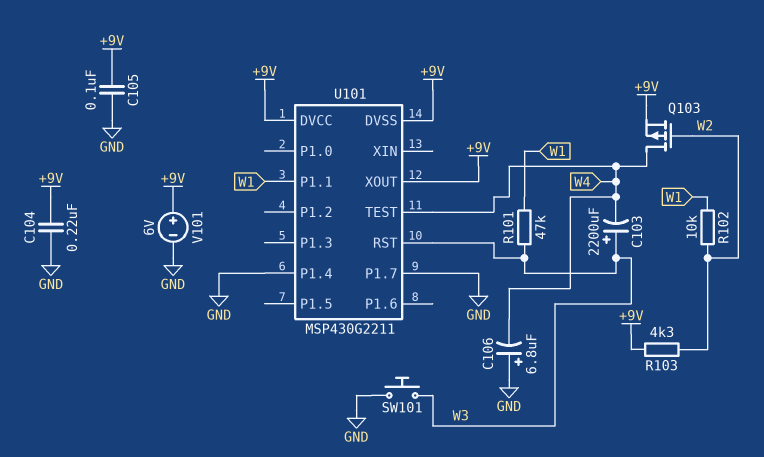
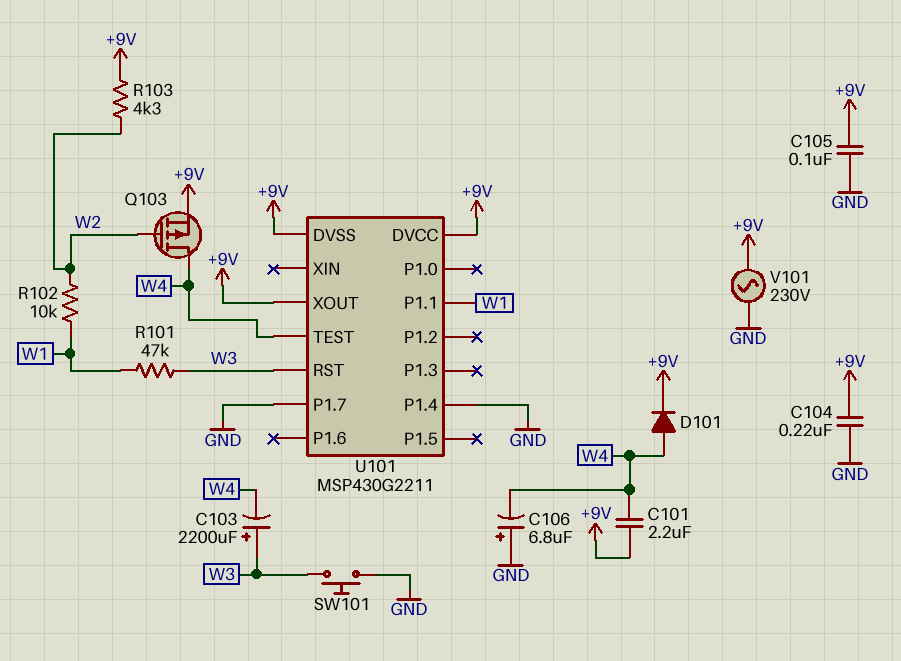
C101: none -> 2.2uF (+9V, W4)
D101: none -> diode (A W4, K +9V)
V101: 6V (plus +9V, minus GND) -> AC 230V (+9V, GND)

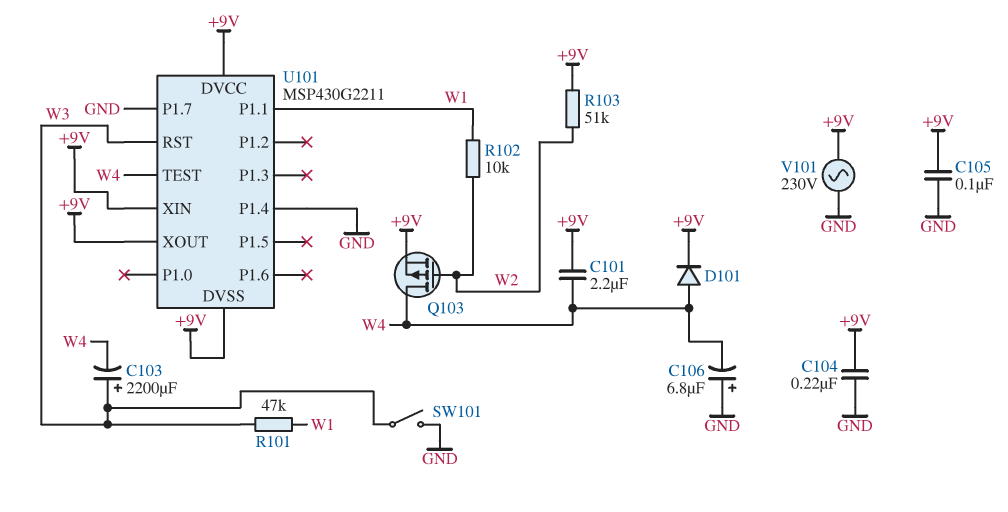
R103: 4.3k (+9V, W2) -> 51k (+9V, W2)
SW101: button (GND, W3) -> switch (GND, W3)
U101 pin XIN: none -> +9V

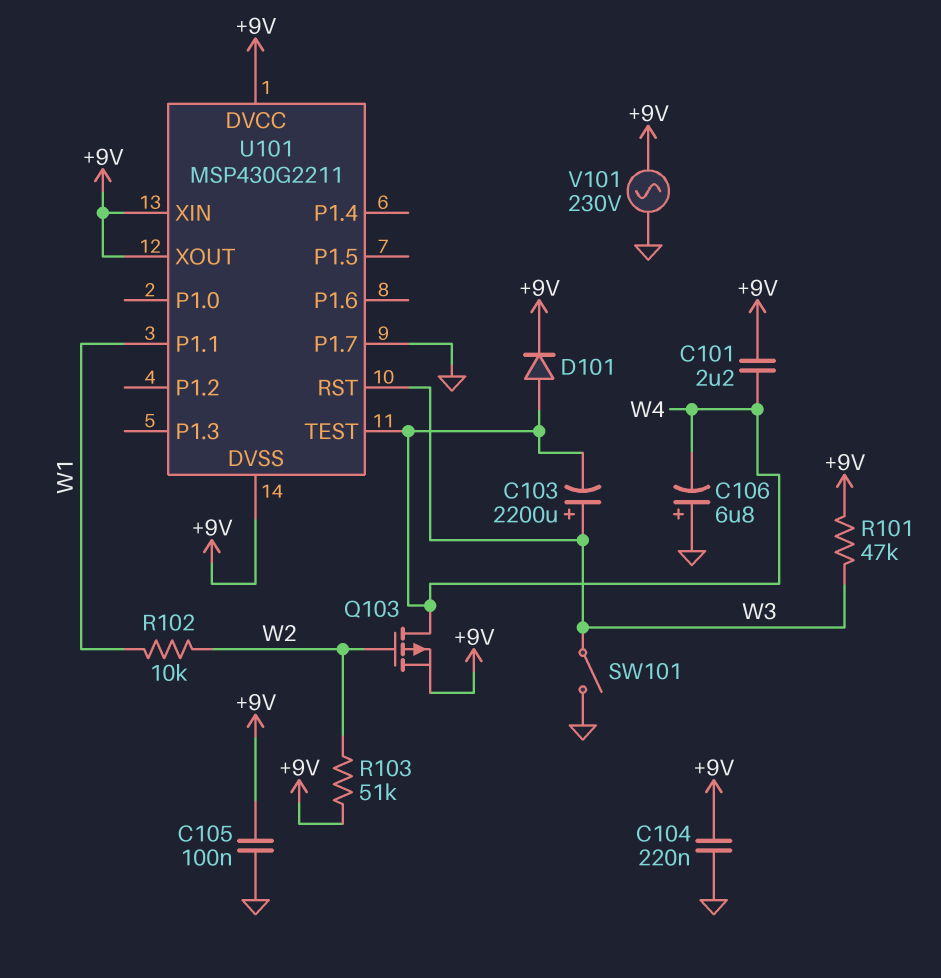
R101: 47k (W1, W3) -> 47k (+9V, W3)
U101 pin P1.4: GND -> none

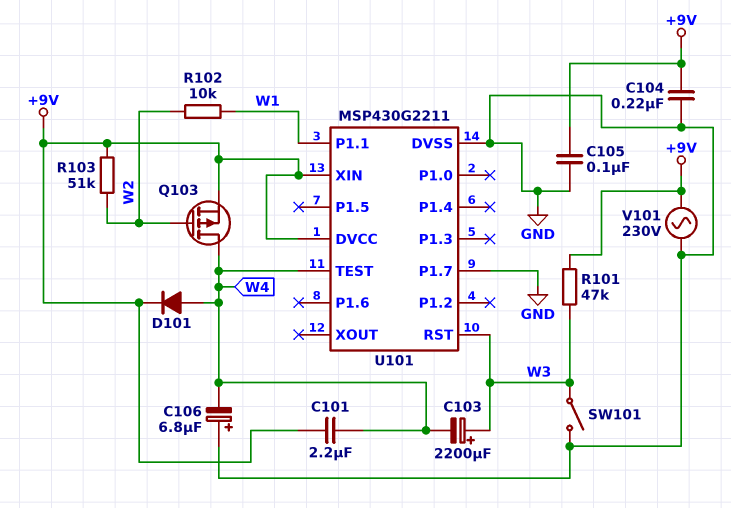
U101 pin DVSS: +9V -> GND
U101 pin XOUT: +9V -> none

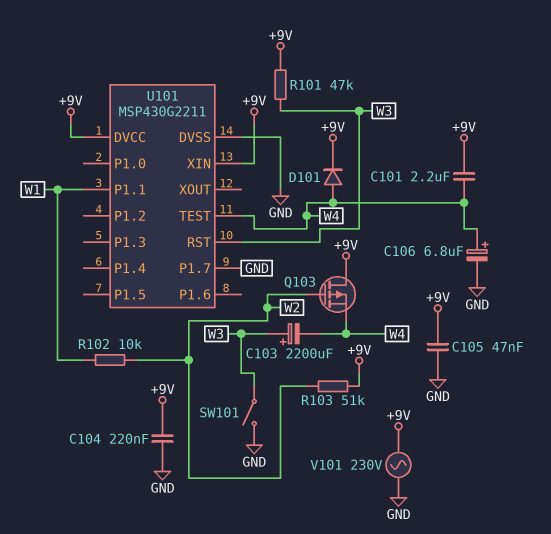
C105: 100nF (+9V, GND) -> 47nF (+9V, GND)
C106: 6.8uF (plus GND, minus W4) -> 6.8uF (plus W4, minus GND)
Q103: PMOS (G W2, D W4, S +9V) -> PMOS (G W2, D +9V, S W4)

